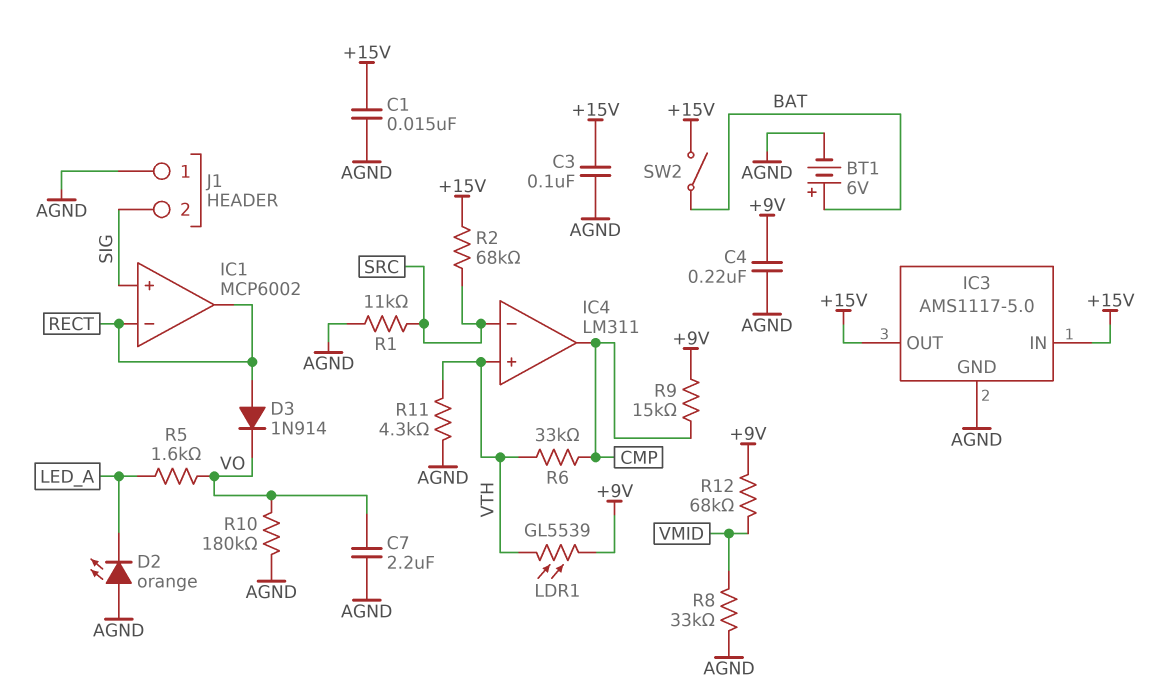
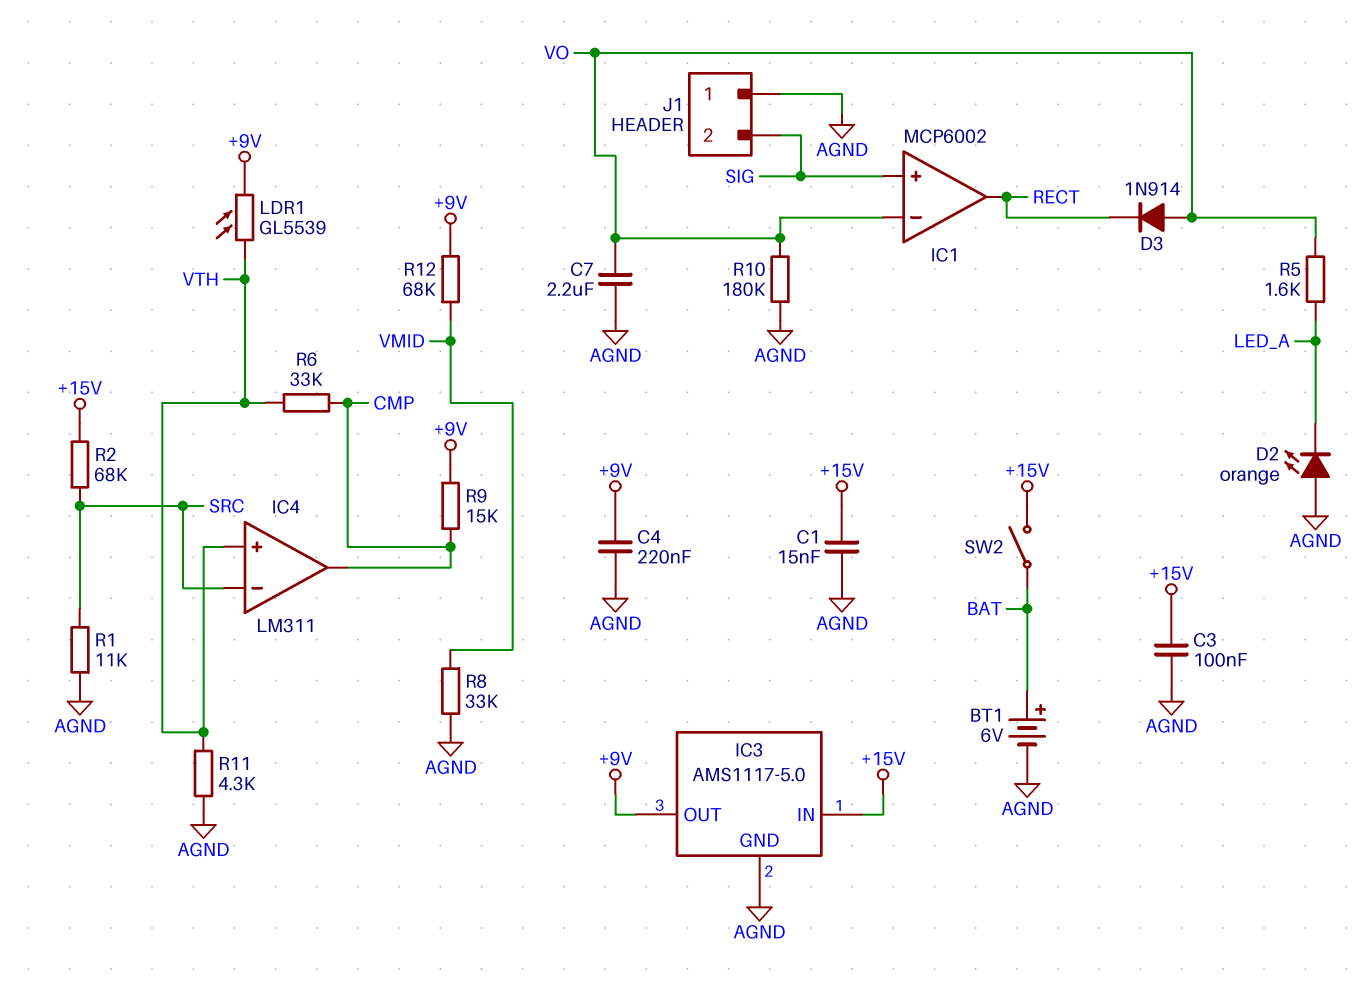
D3: diode 1N914 (A RECT, K VO) -> diode 1N914 (A VO, K RECT)
IC1 pin in-: RECT -> VO
IC3 pin OUT: +15V -> +9V

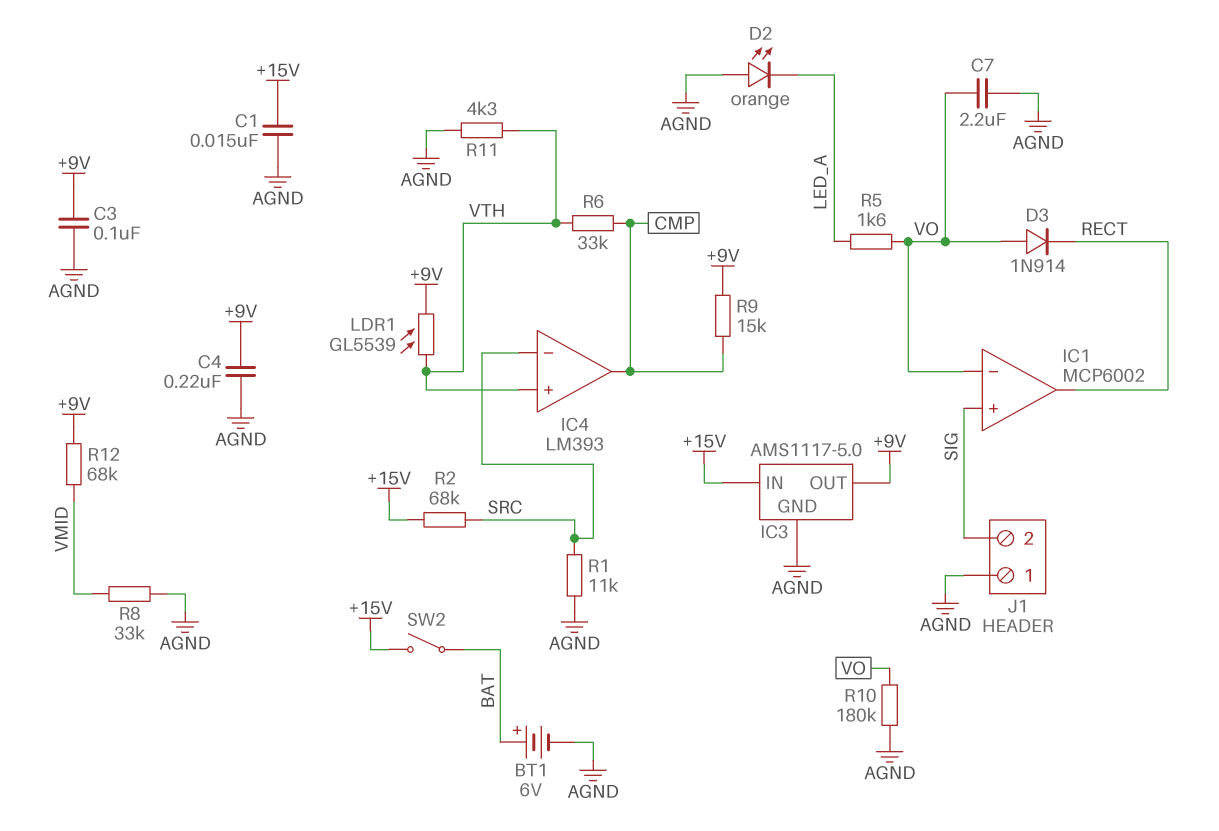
C3: 100nF (+15V, AGND) -> 100nF (+9V, AGND)
IC4: LM311 -> LM393

